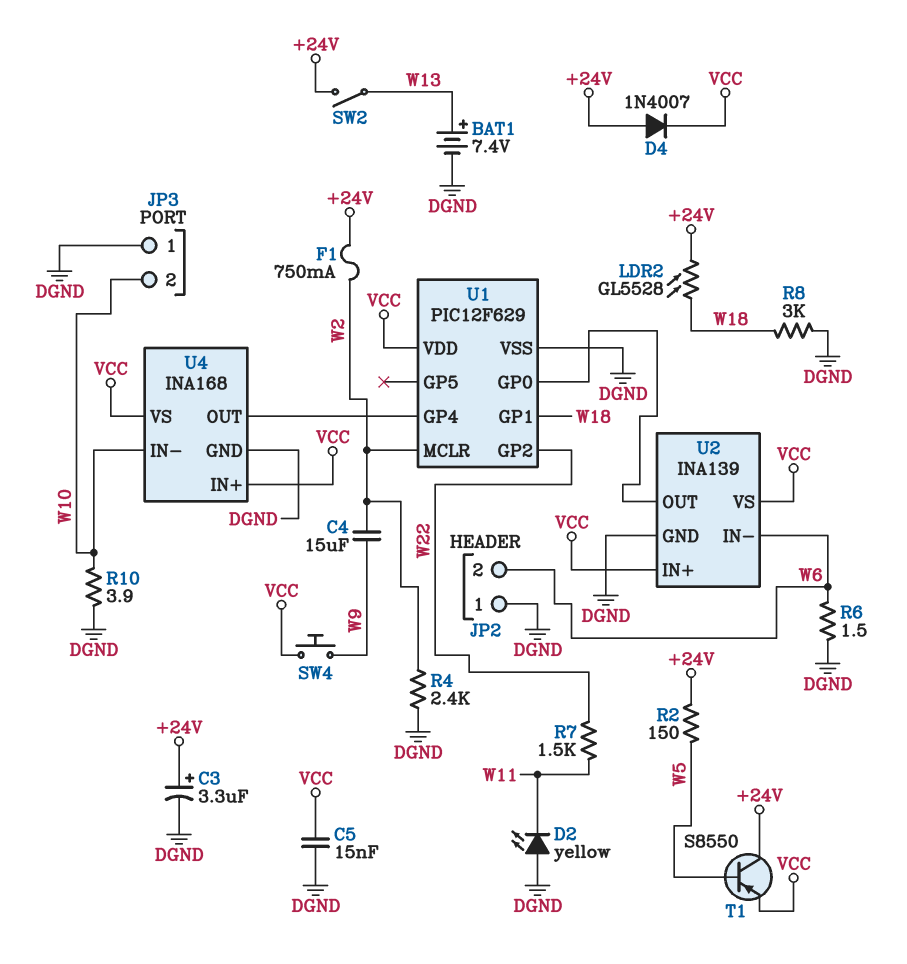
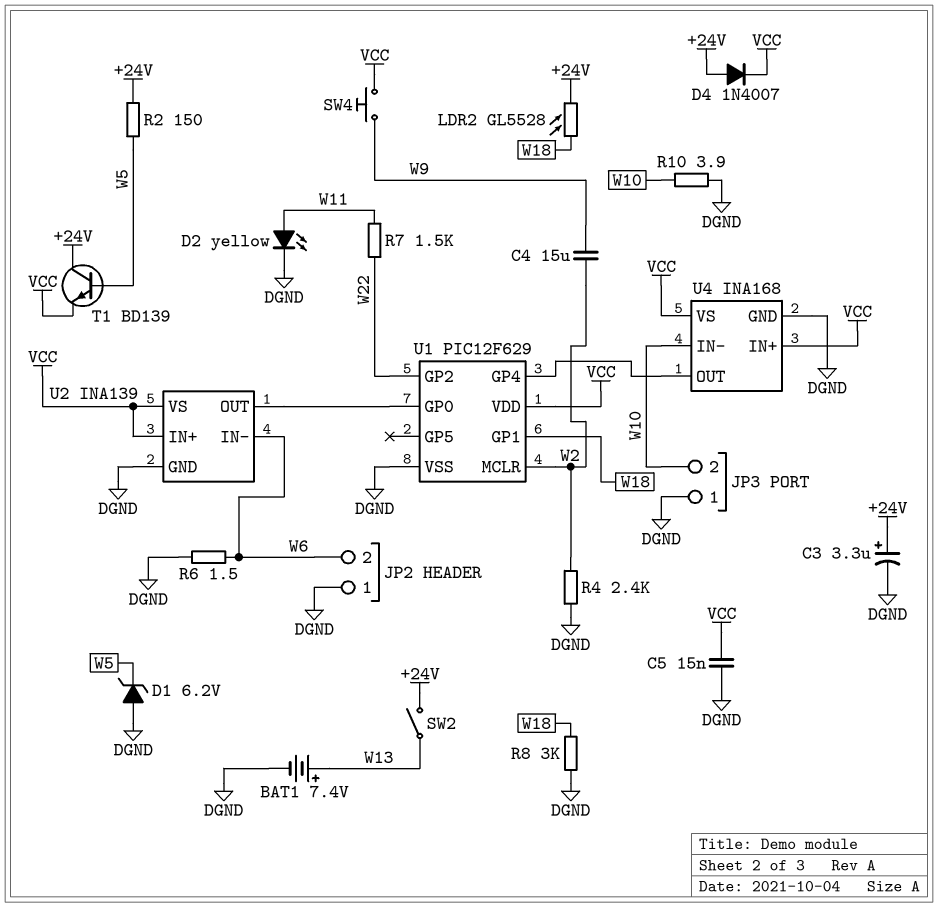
D1: none -> zener 6.2V (A DGND, K W5)
D2: LED yellow (A DGND, K W11) -> LED yellow (A W11, K DGND)
F1: 750mA (+24V, W2) -> none
T1: PNP S8550 (B W5, C +24V, E VCC) -> NPN BD139 (B W5, C +24V, E VCC)

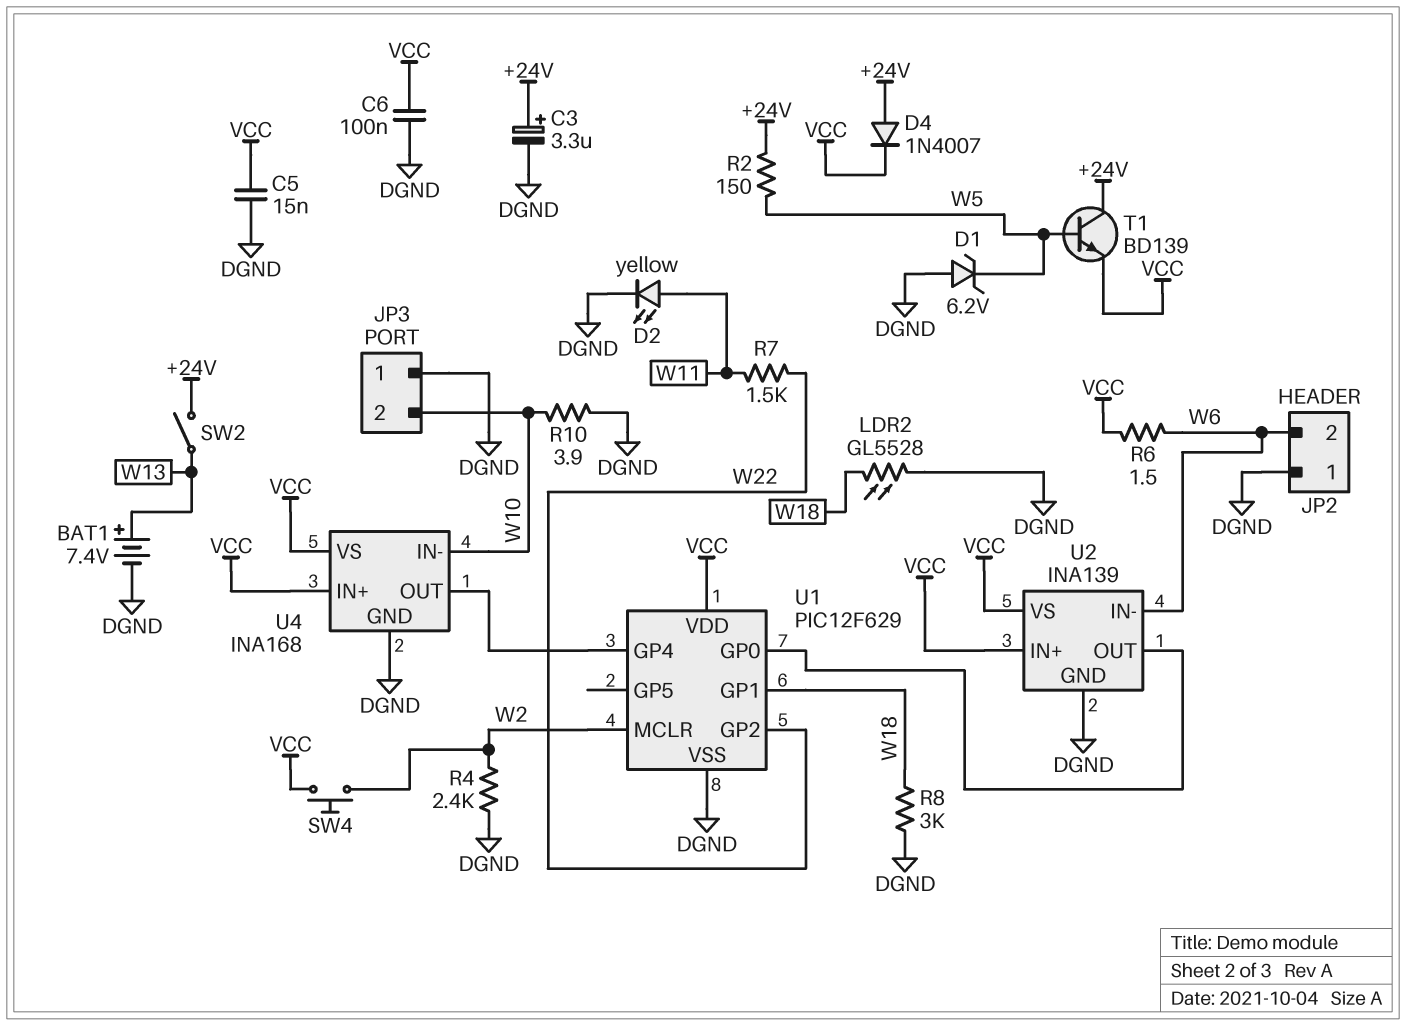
C4: 15uF (W2, W9) -> none
C6: none -> 100nF (DGND, VCC)
LDR2: GL5528 (+24V, W18) -> GL5528 (DGND, W18)
R6: 1.5 (DGND, W6) -> 1.5 (VCC, W6)
SW4: button (VCC, W9) -> button (VCC, W2)

